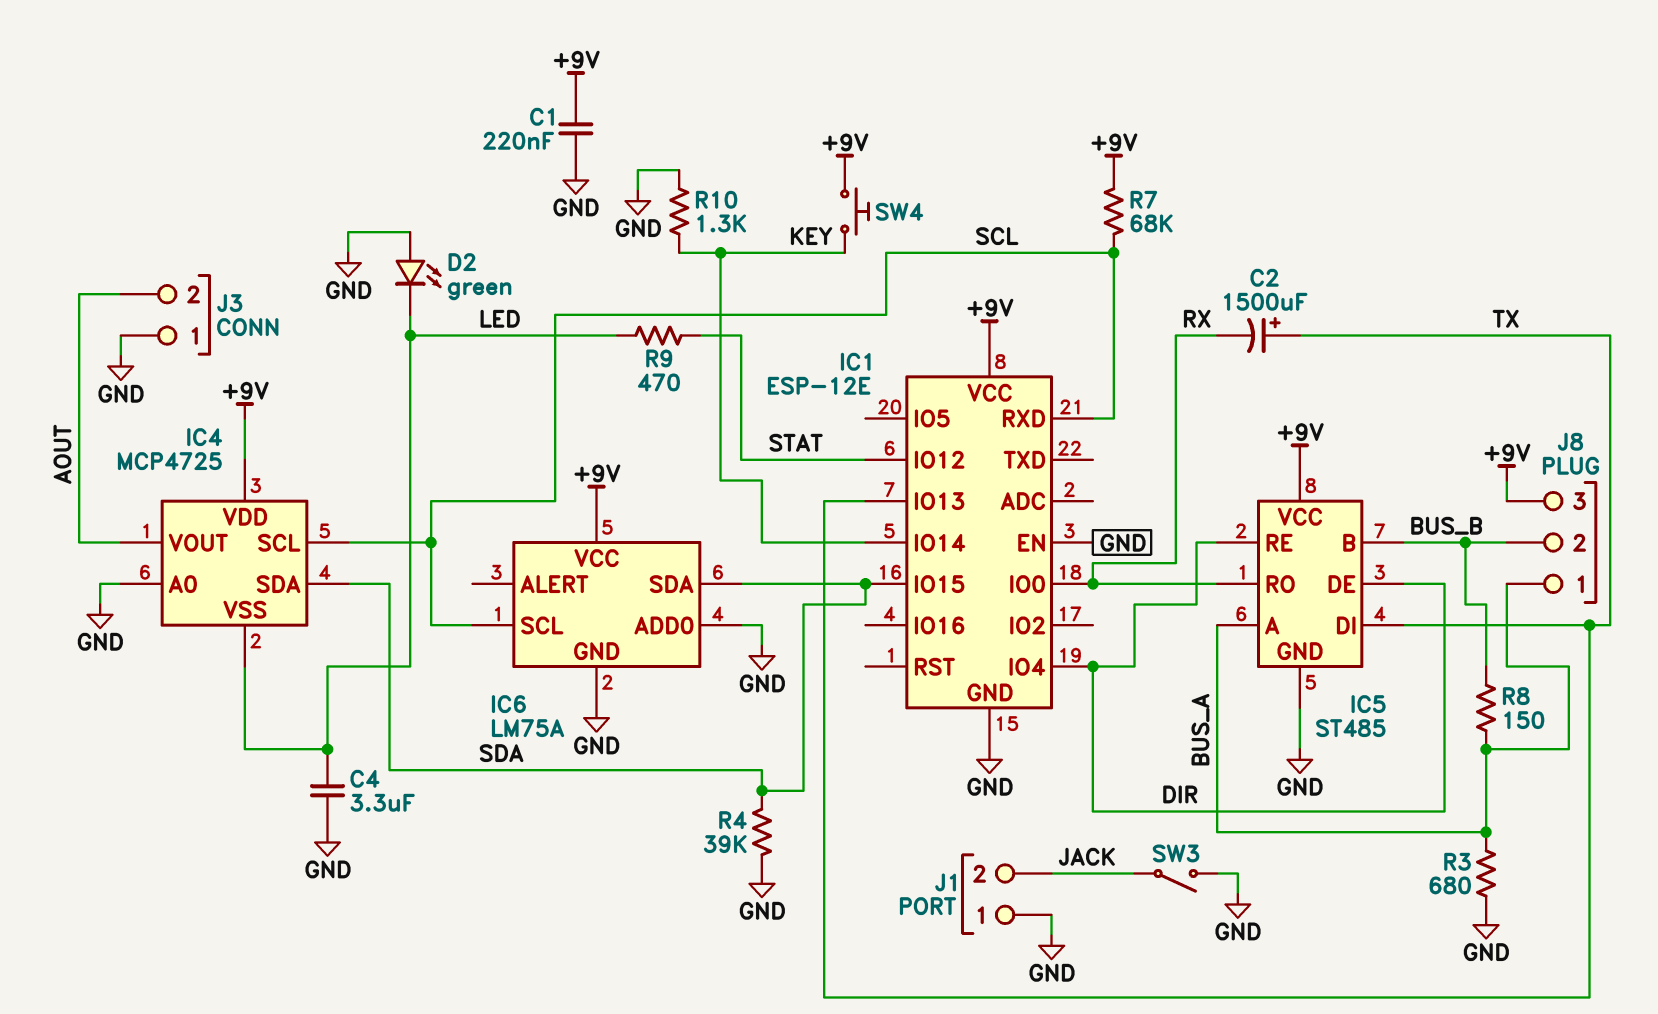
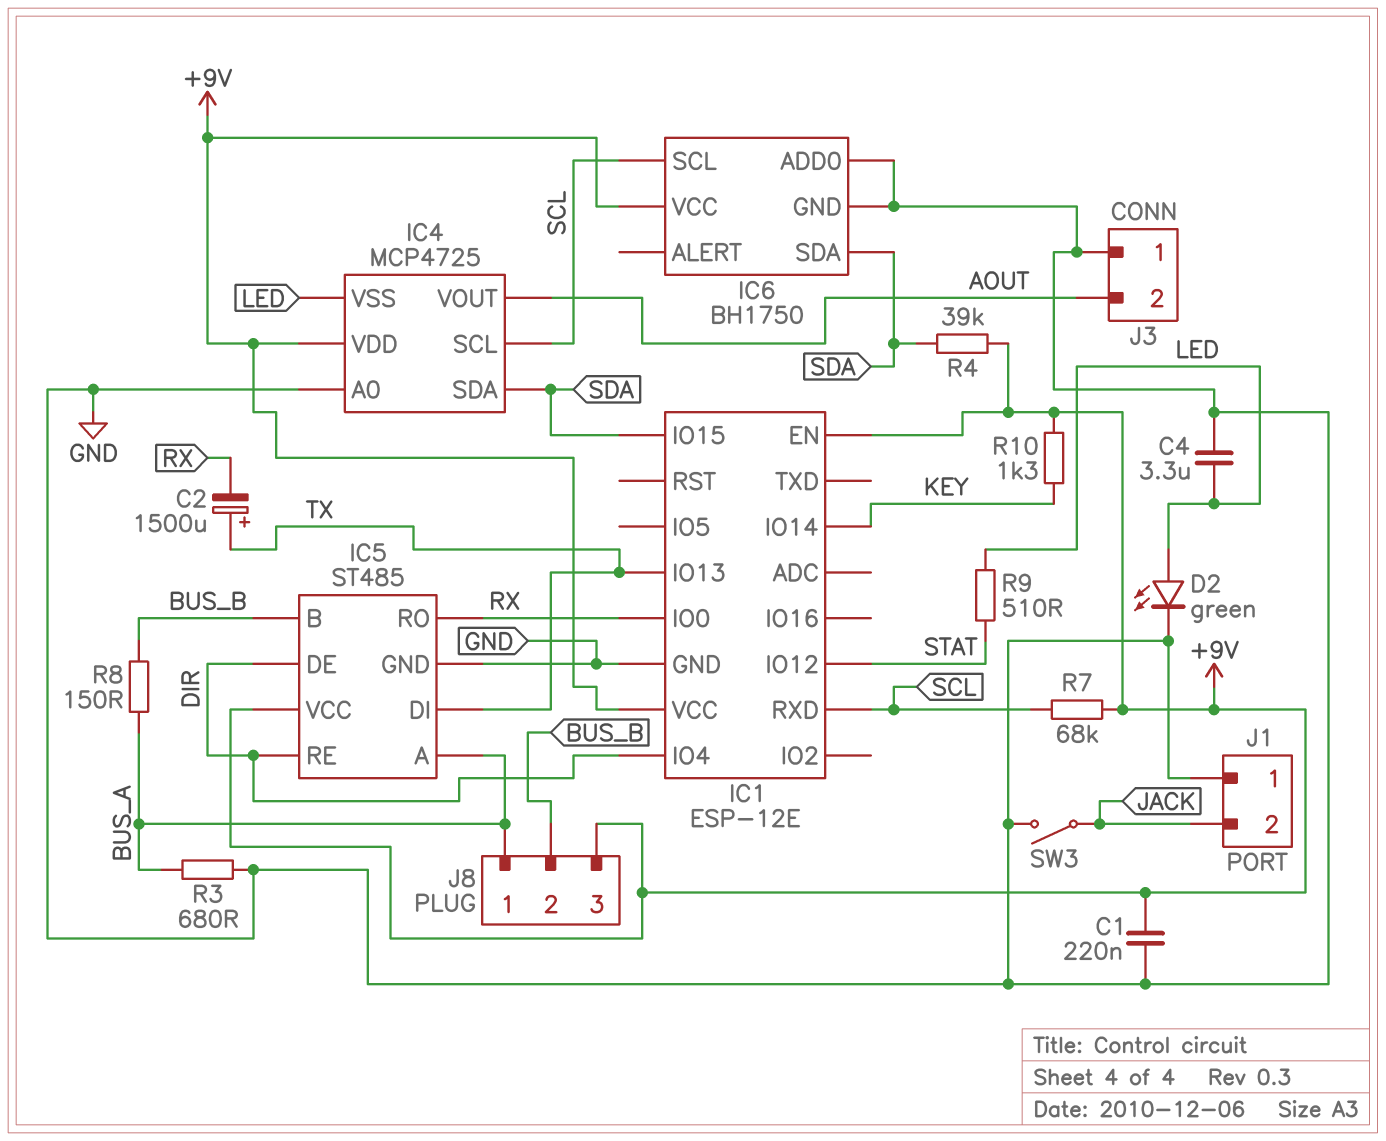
D2: LED green (A GND, K LED) -> LED green (A LED, K GND)
IC1 pin EN: GND -> +9V
IC6: LM75A -> BH1750
R4: 39k (GND, SDA) -> 39k (+9V, SDA)
R9: 470 (LED, STAT) -> 510 (LED, STAT)
R10: 1.3k (GND, KEY) -> 1.3k (+9V, KEY)
SW4: button (+9V, KEY) -> none

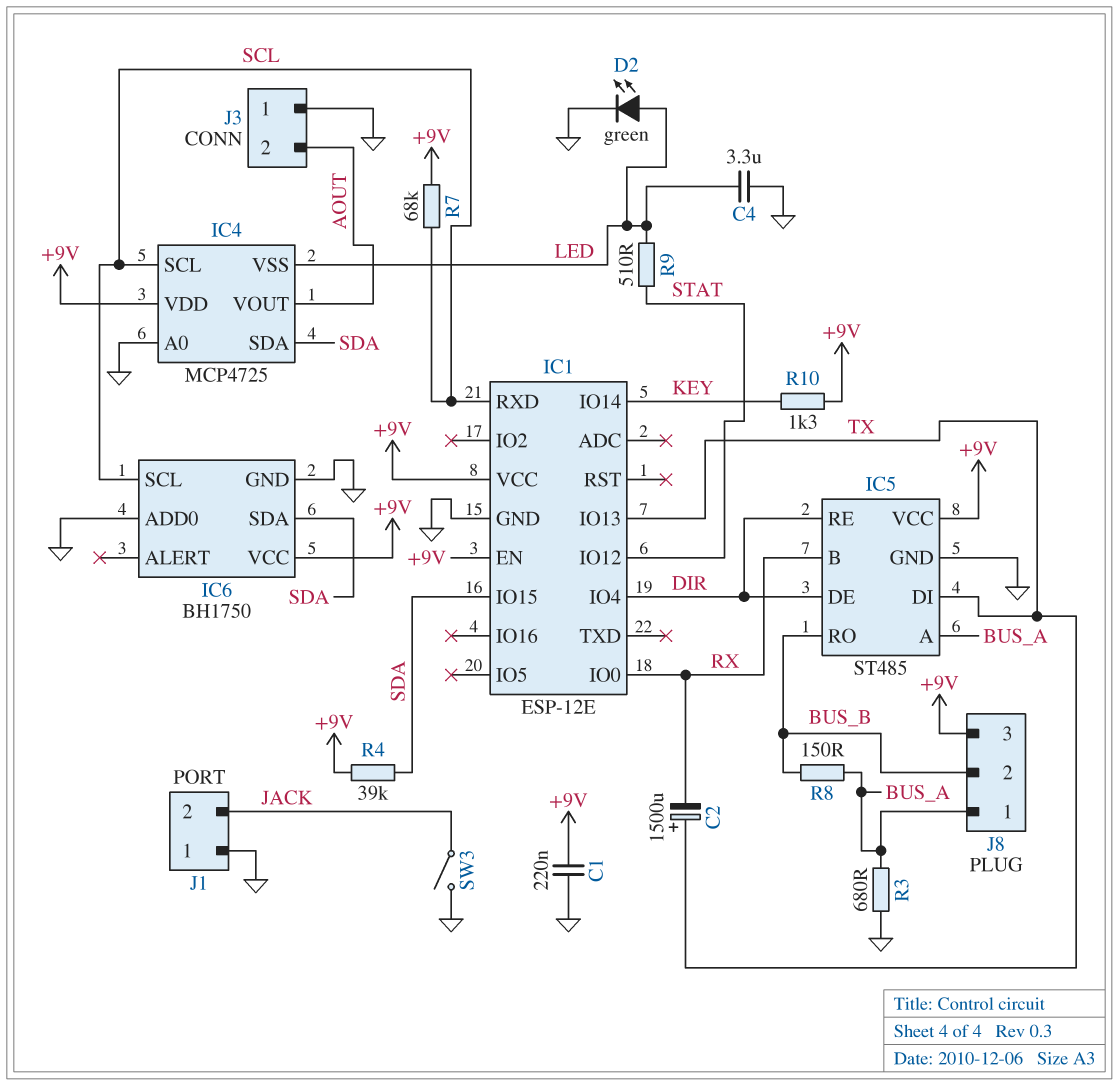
IC5 pin B: BUS_B -> RX
IC5 pin RO: RX -> BUS_B

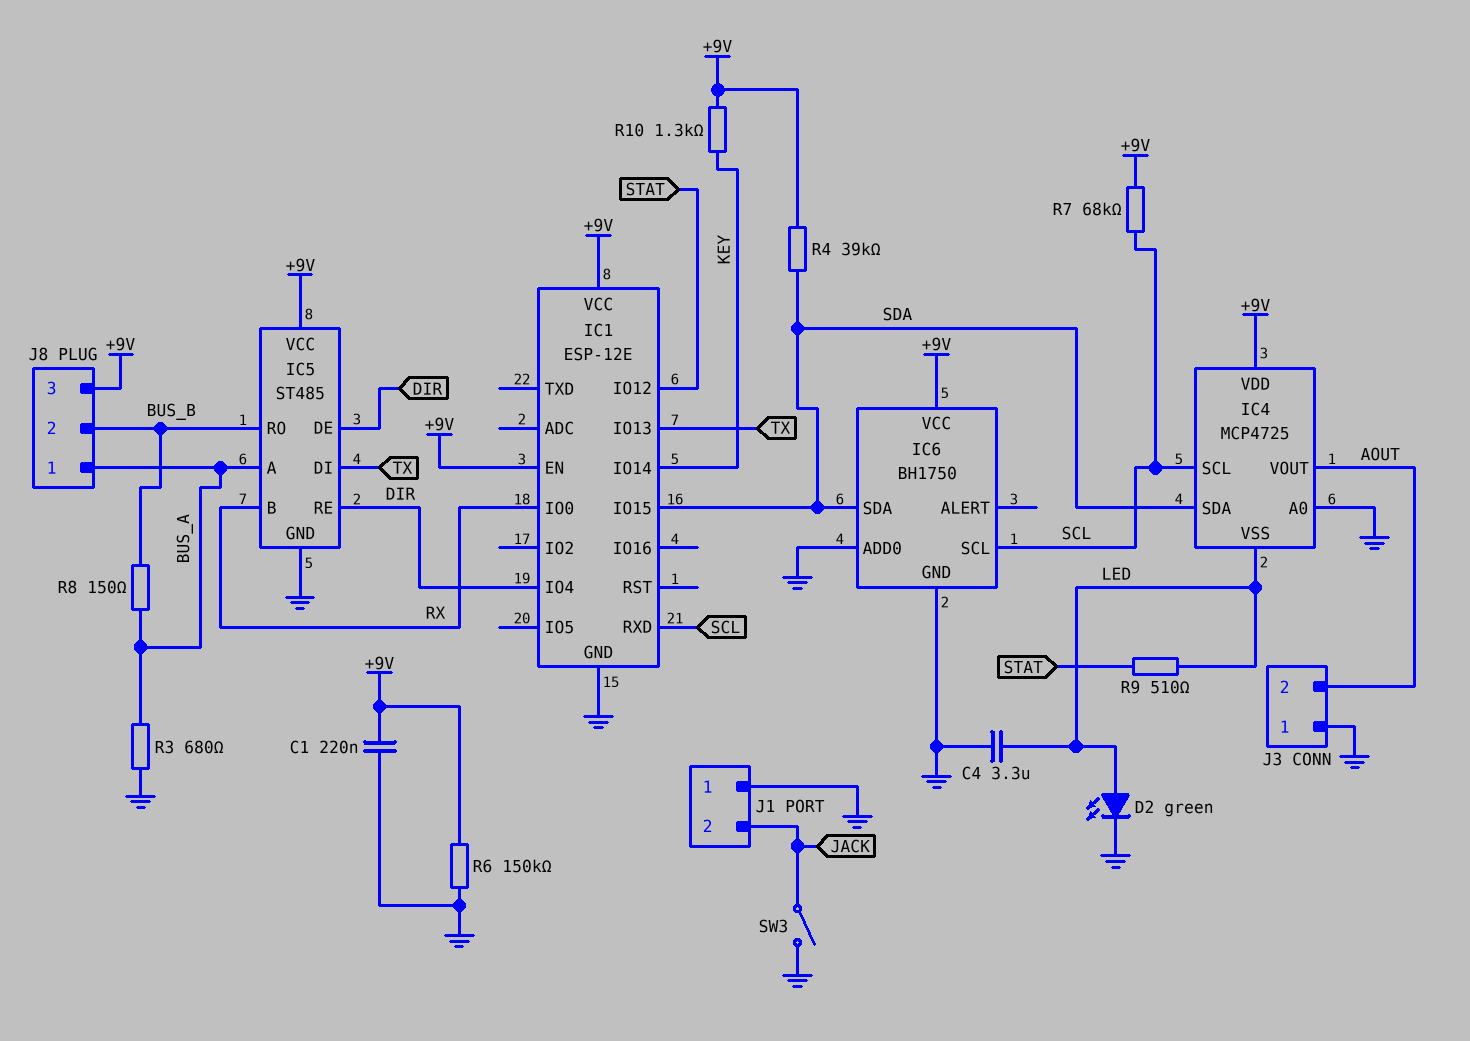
C2: 1500uF (plus TX, minus RX) -> none
R6: none -> 150k (+9V, GND)

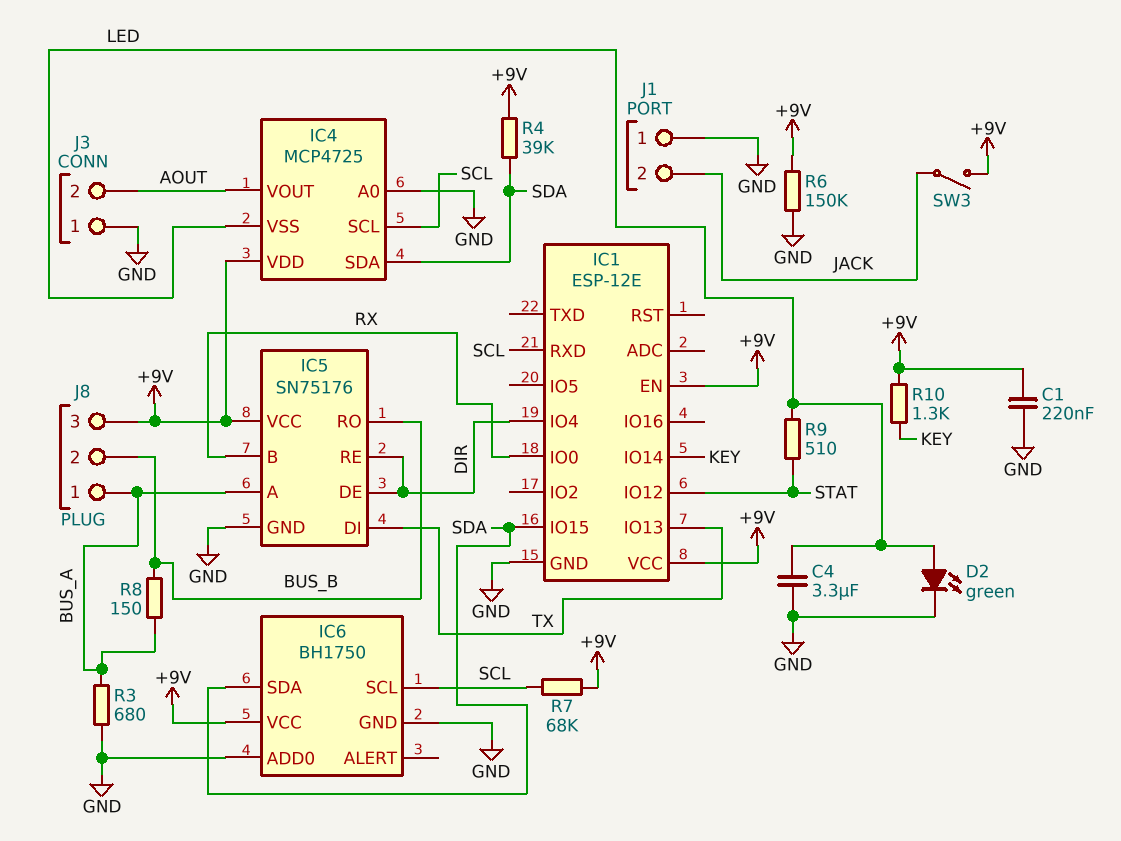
IC5: ST485 -> SN75176
SW3: switch (GND, JACK) -> switch (+9V, JACK)

